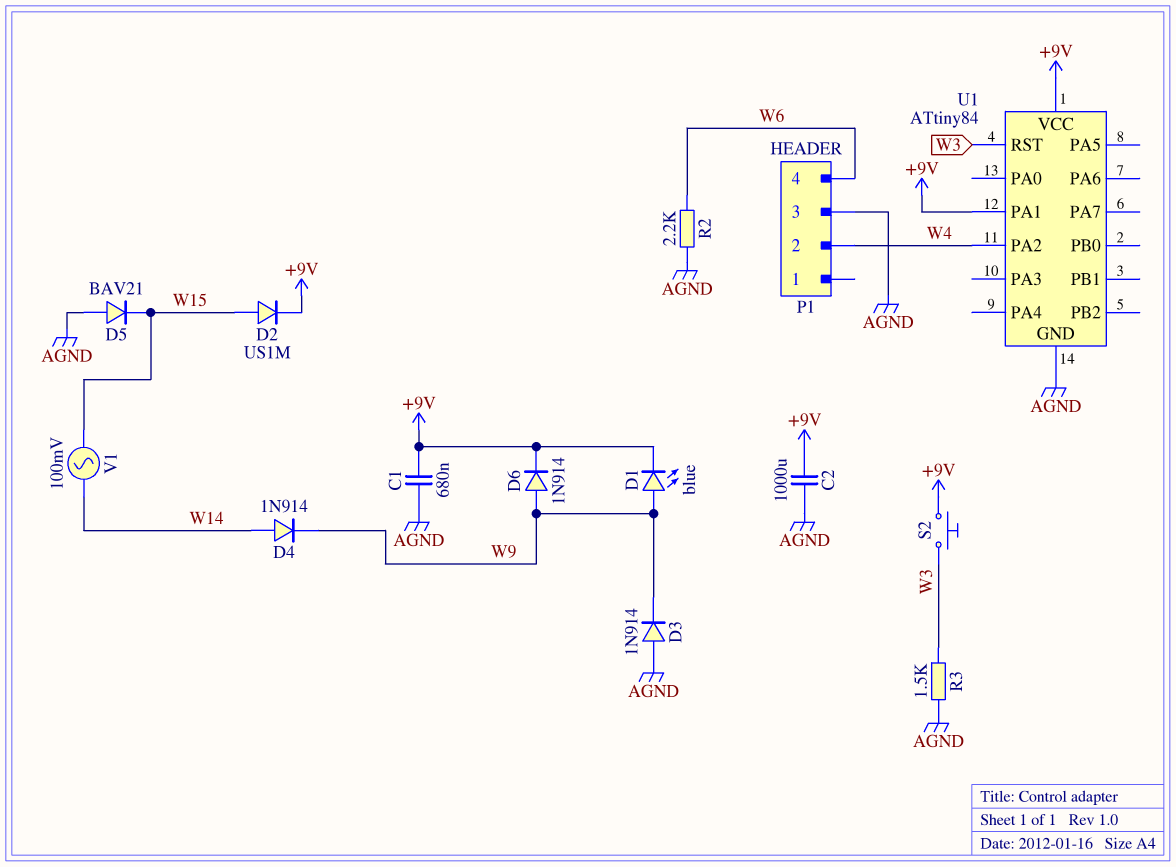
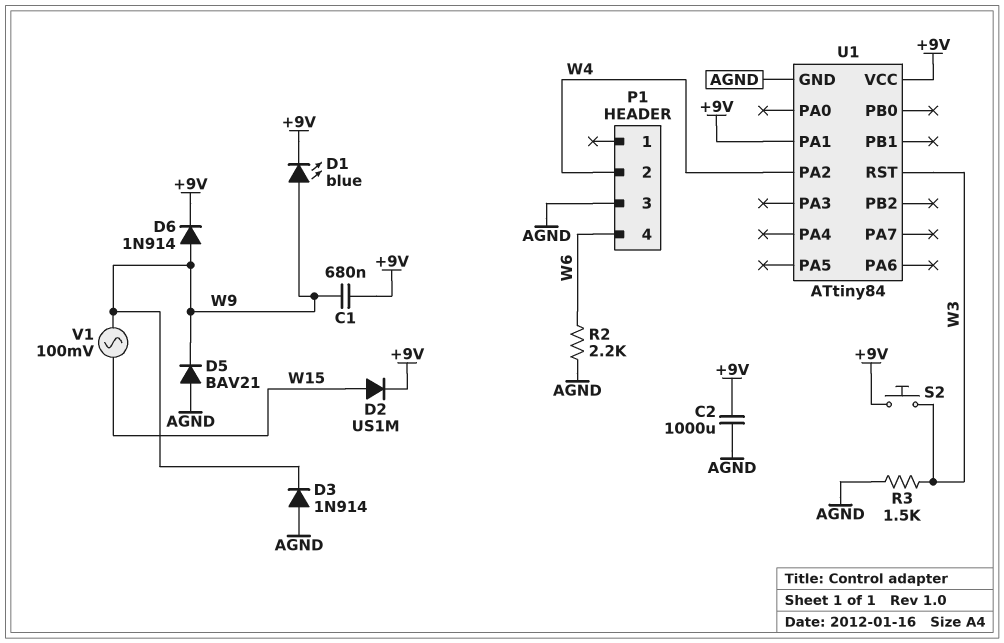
C1: 680nF (+9V, AGND) -> 680nF (+9V, W9)
D4: diode 1N914 (A W14, K W9) -> none
D5: diode BAV21 (A AGND, K W15) -> diode BAV21 (A AGND, K W9)
V1: AC 100mV (W14, W15) -> AC 100mV (W9, W15)

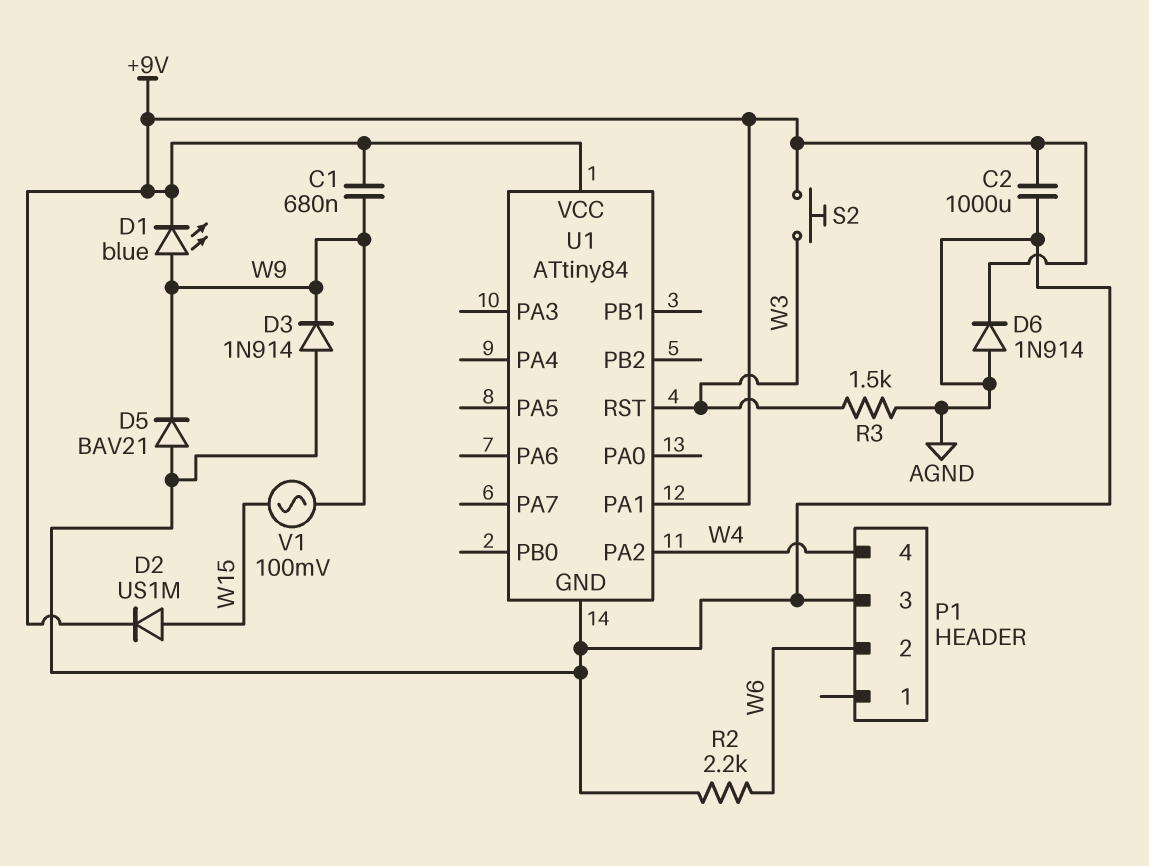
D6: diode 1N914 (A W9, K +9V) -> diode 1N914 (A AGND, K +9V)
P1 pin 2: W4 -> W6
P1 pin 4: W6 -> W4

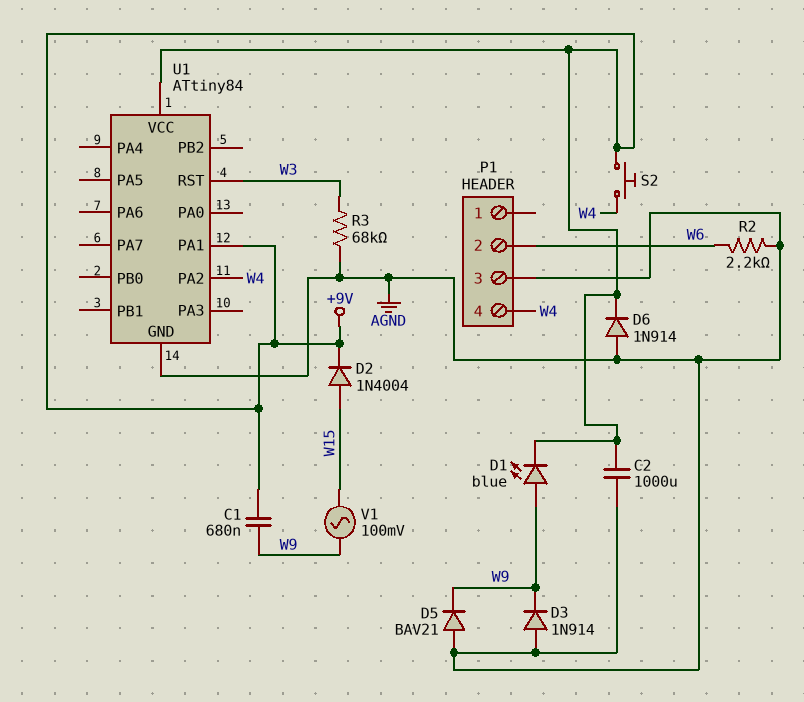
D2: diode US1M (A W15, K +9V) -> diode 1N4004 (A W15, K +9V)
R3: 1.5k (AGND, W3) -> 68k (AGND, W3)
S2: button (+9V, W3) -> button (+9V, W4)

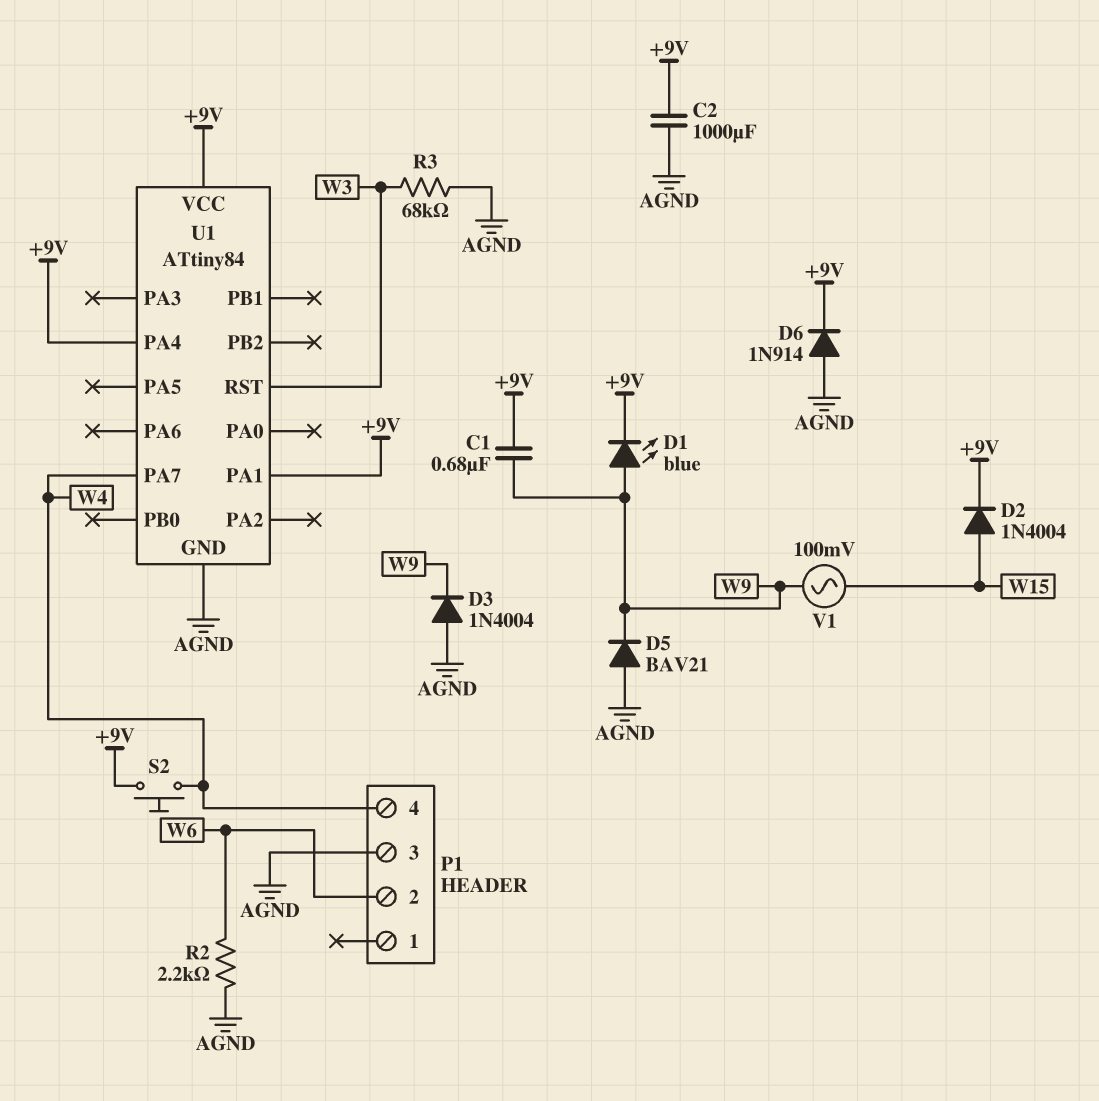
D3: diode 1N914 (A AGND, K W9) -> diode 1N4004 (A AGND, K W9)
U1 pin PA2: W4 -> none
U1 pin PA4: none -> +9V
U1 pin PA7: none -> W4

